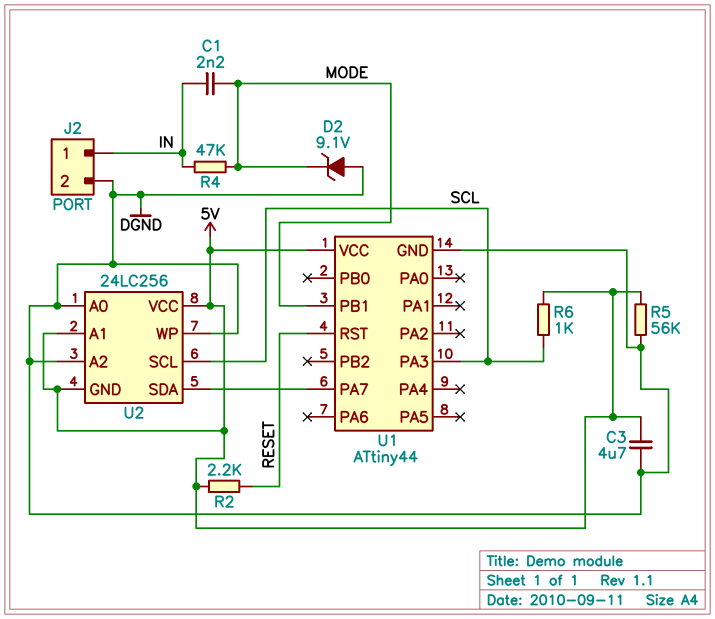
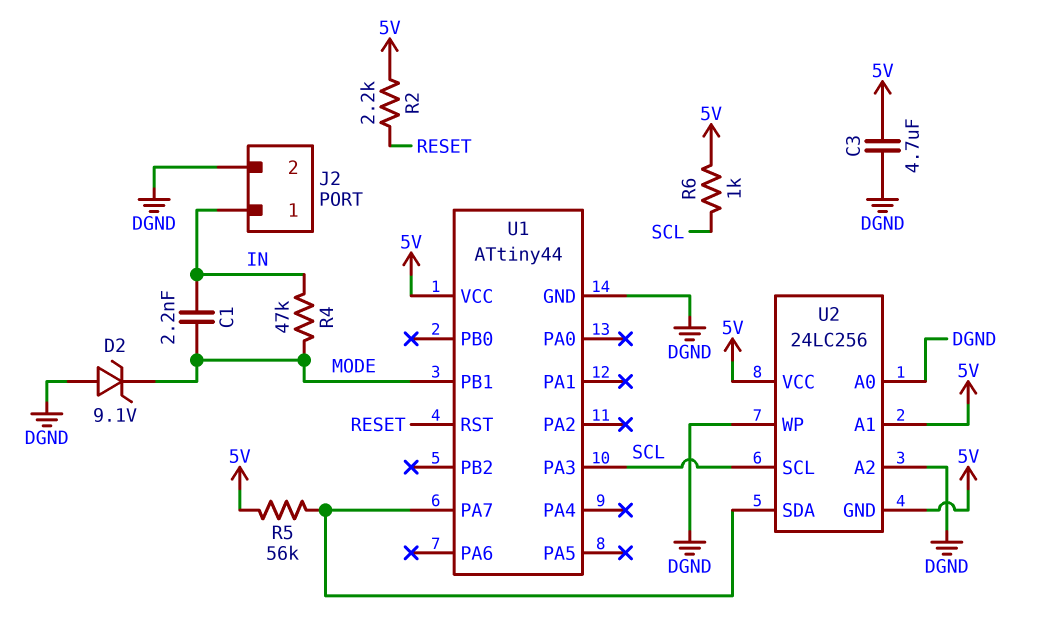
R5: 56k (5V, DGND) -> 56k (5V, U1/PA7)

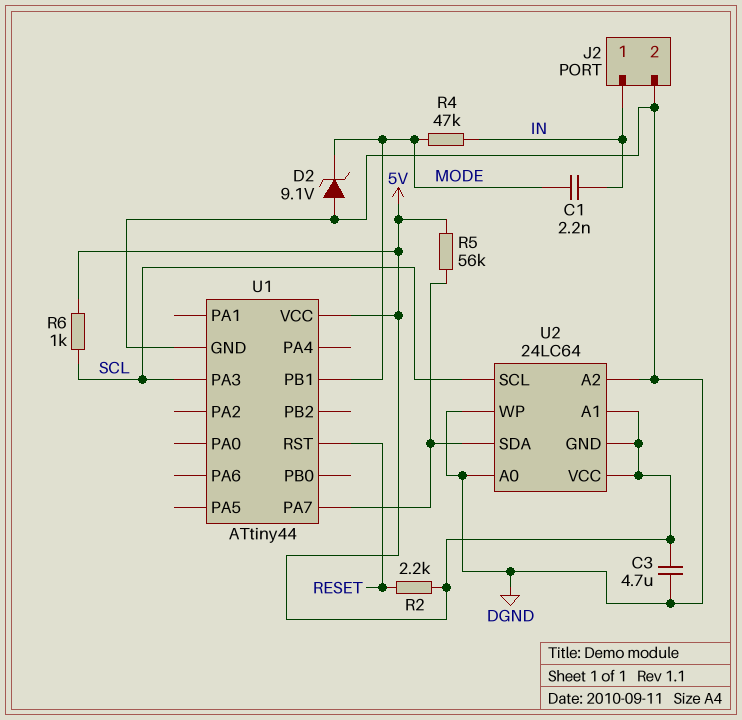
U2: 24LC256 -> 24LC64

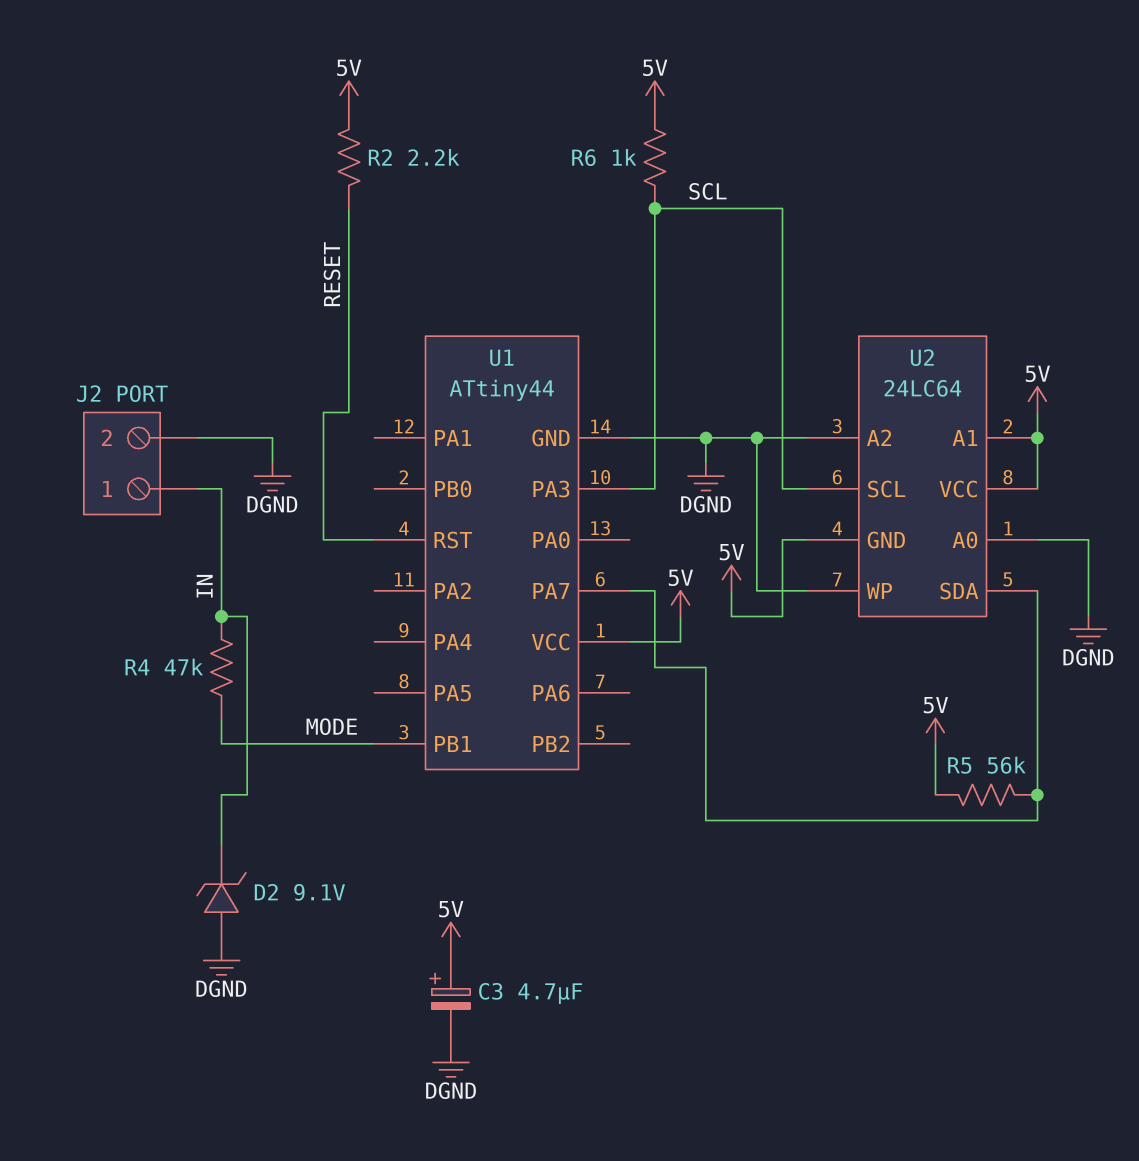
C1: 2.2nF (IN, MODE) -> none
C3: 4.7uF (5V, DGND) -> 4.7uF (plus 5V, minus DGND)
D2: zener 9.1V (A DGND, K MODE) -> zener 9.1V (A DGND, K IN)

